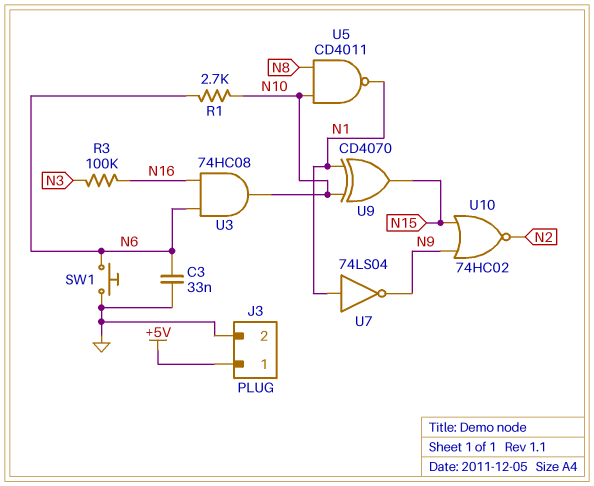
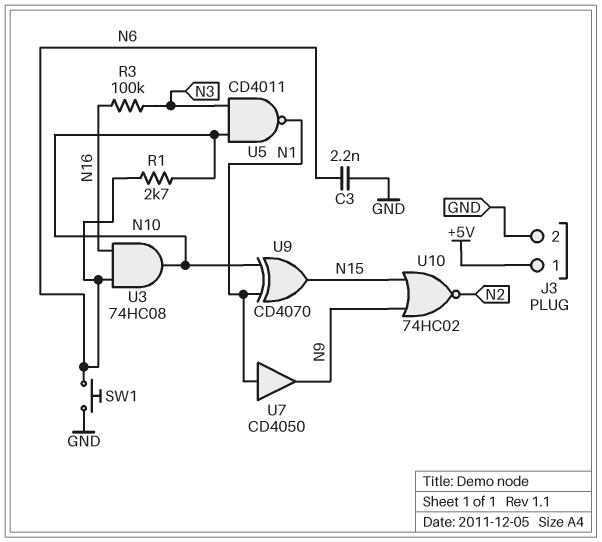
C3: 33nF (GND, N6) -> 2.2nF (GND, N6)
U5: NAND CD4011 (in N8, in N10, out N1) -> NAND CD4011 (in N3, in N10, out N1)
U7: NOT 74LS04 (in N1, out N9) -> buffer CD4050 (in N1, out N9)

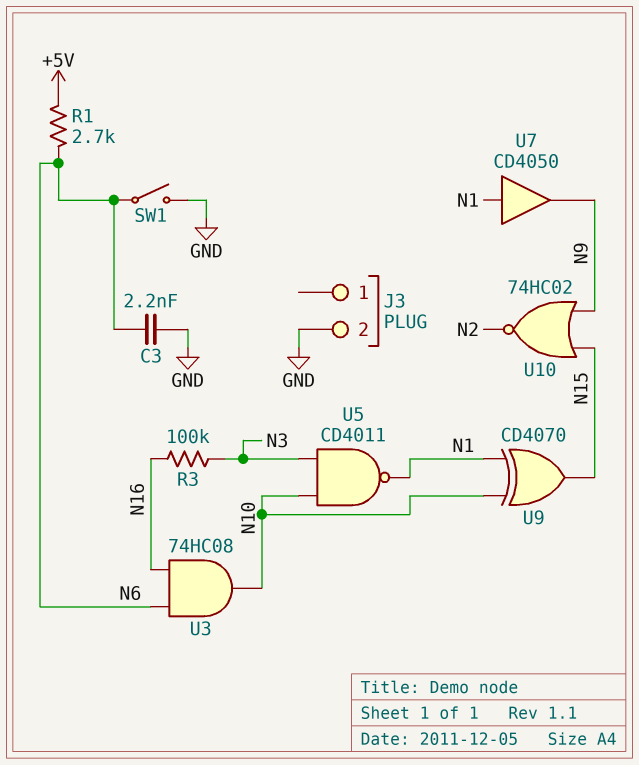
J3 pin 1: +5V -> none
R1: 2.7k (N6, N10) -> 2.7k (+5V, N6)
SW1: button (GND, N6) -> switch (GND, N6)

